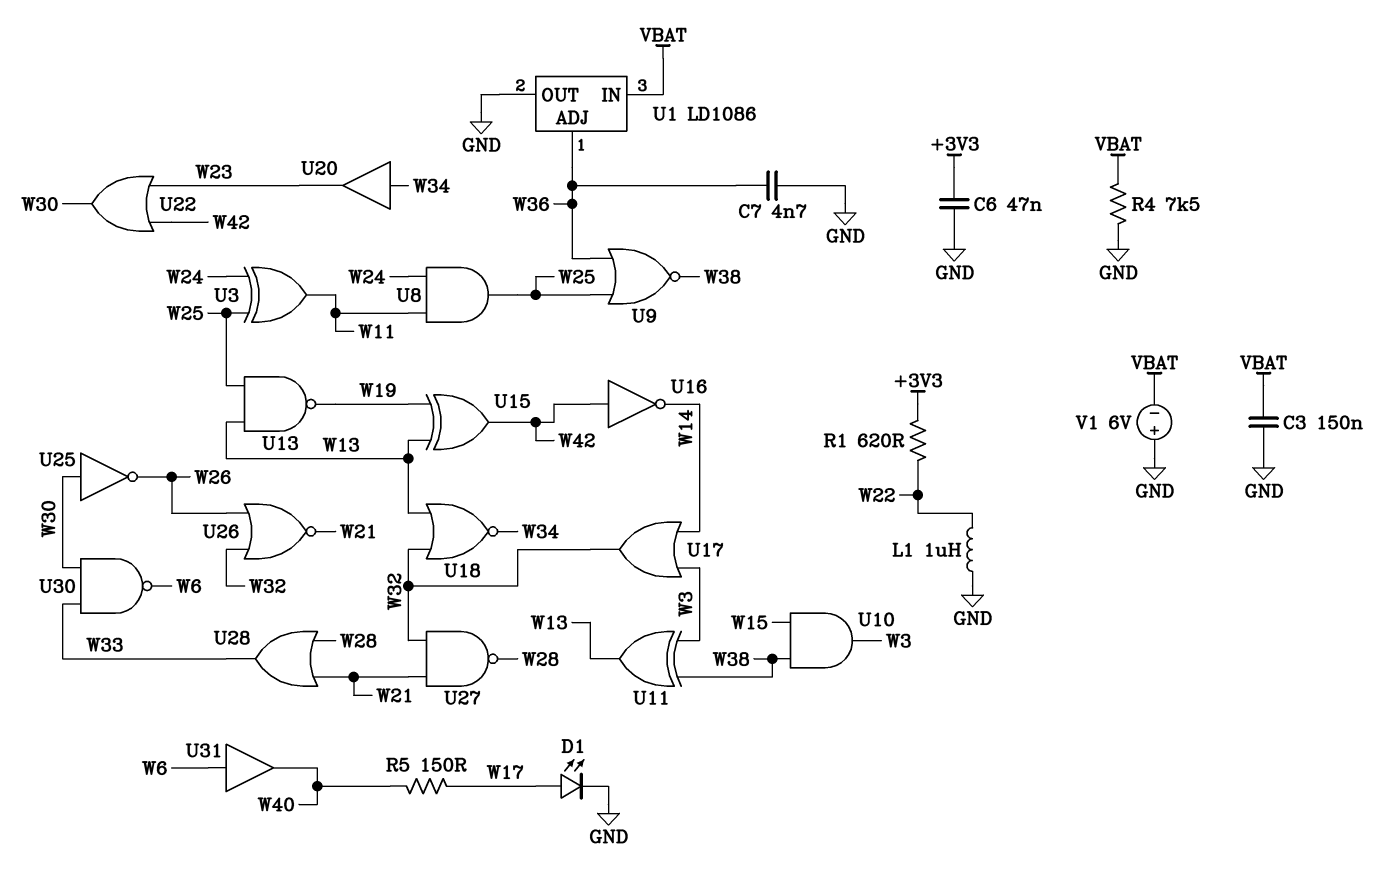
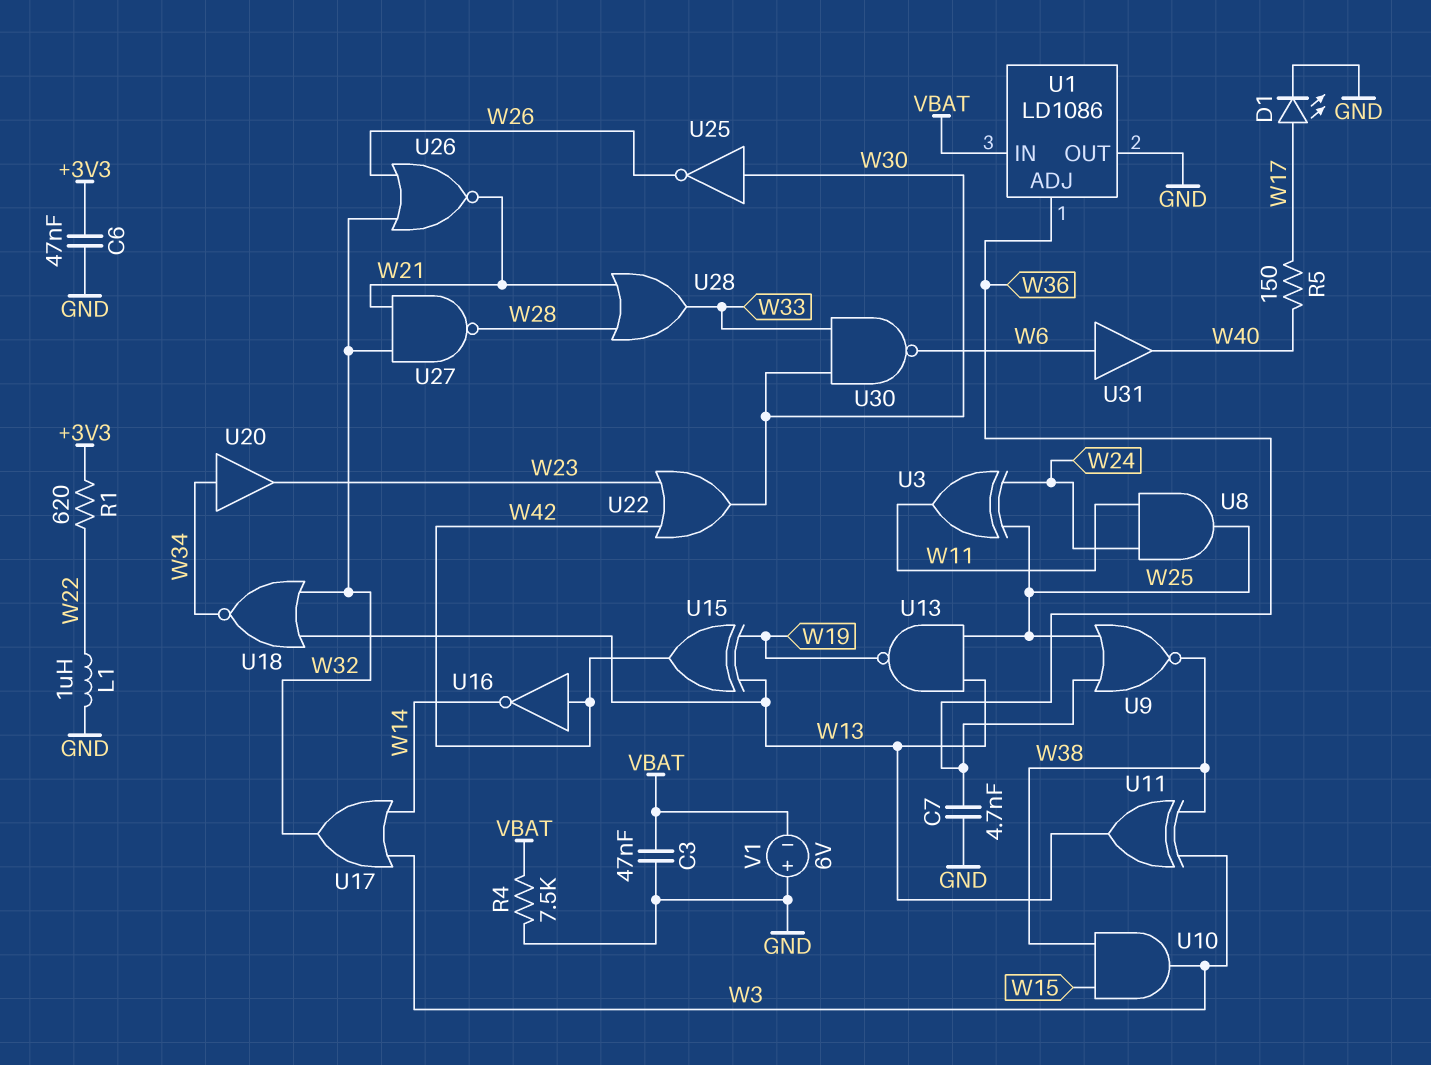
C3: 150nF (GND, VBAT) -> 47nF (GND, VBAT)

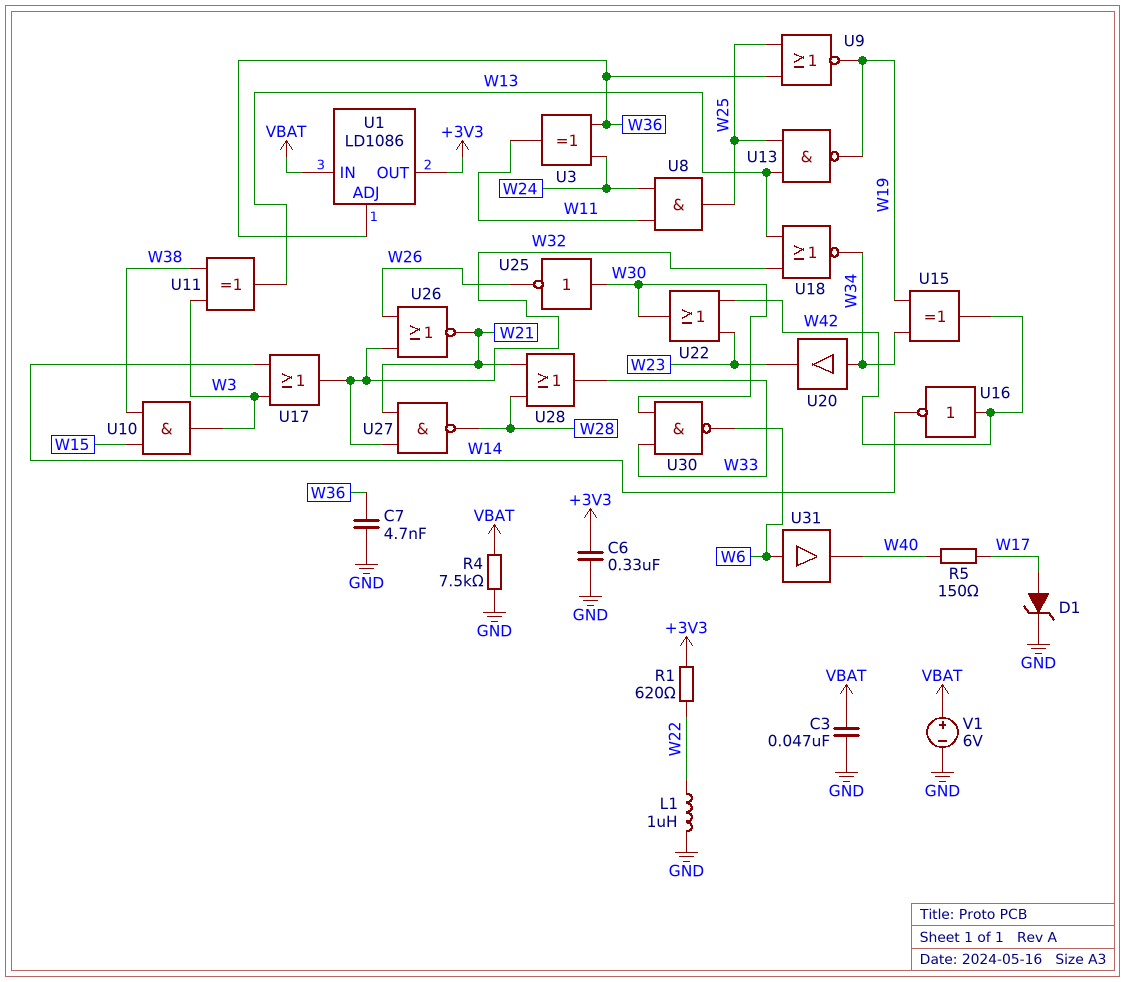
C6: 47nF (+3V3, GND) -> 330nF (+3V3, GND)
D1: LED (A W17, K GND) -> zener (A W17, K GND)
U1 pin OUT: GND -> +3V3
U3: XOR (in W24, in W25, out W11) -> XOR (in W24, in W36, out W11)
U9: NOR (in W25, in W36, out W38) -> NOR (in W25, in W36, out W19)
U15: XOR (in W13, in W19, out W42) -> XOR (in W19, in W34, out W42)
V1: 6V (plus GND, minus VBAT) -> 6V (plus VBAT, minus GND)

